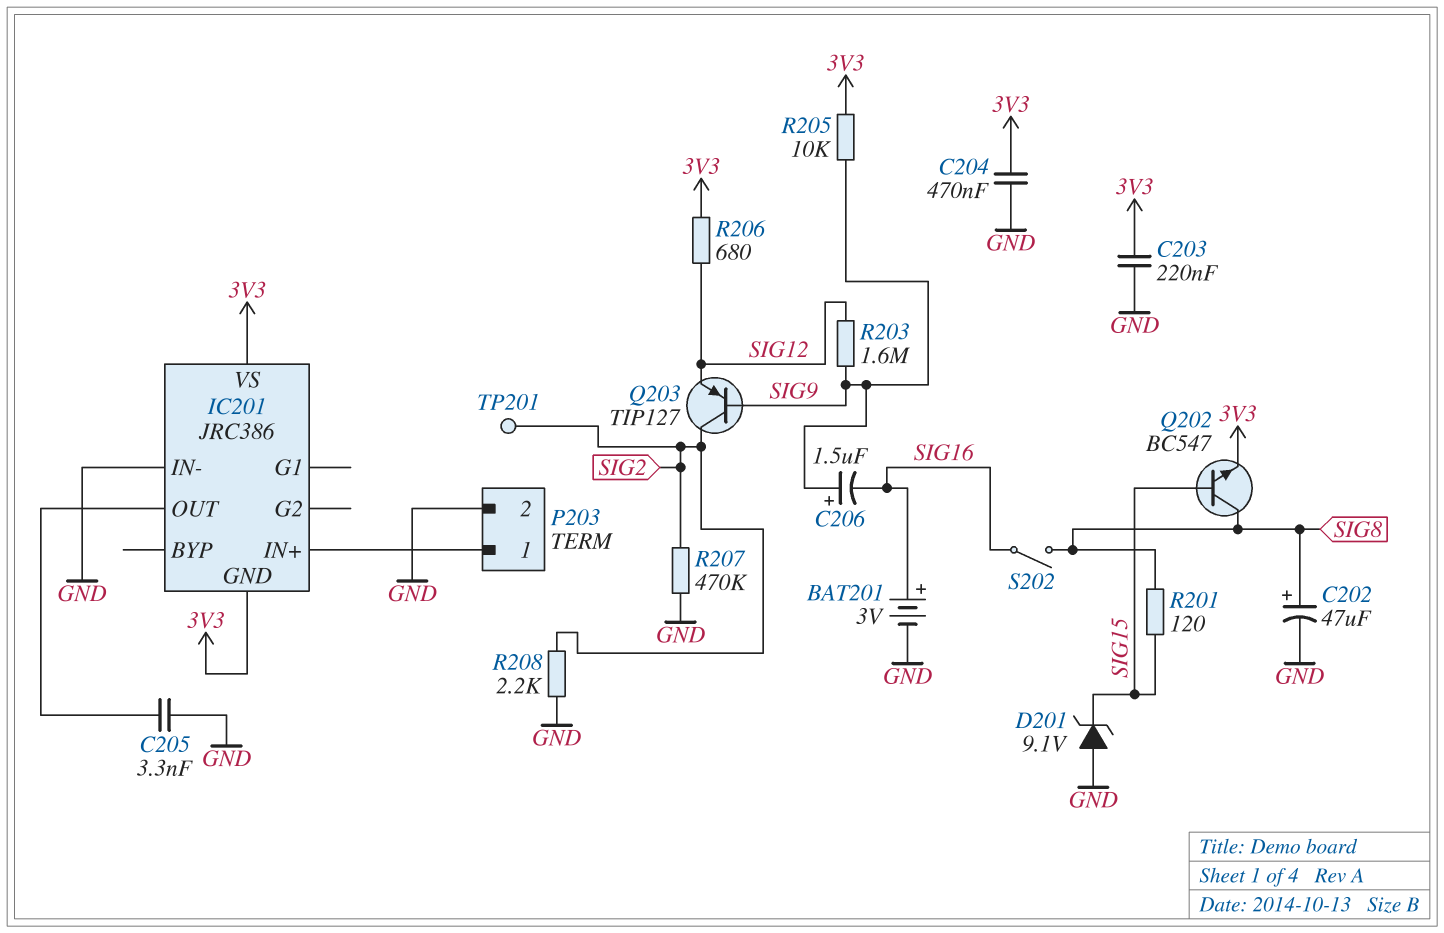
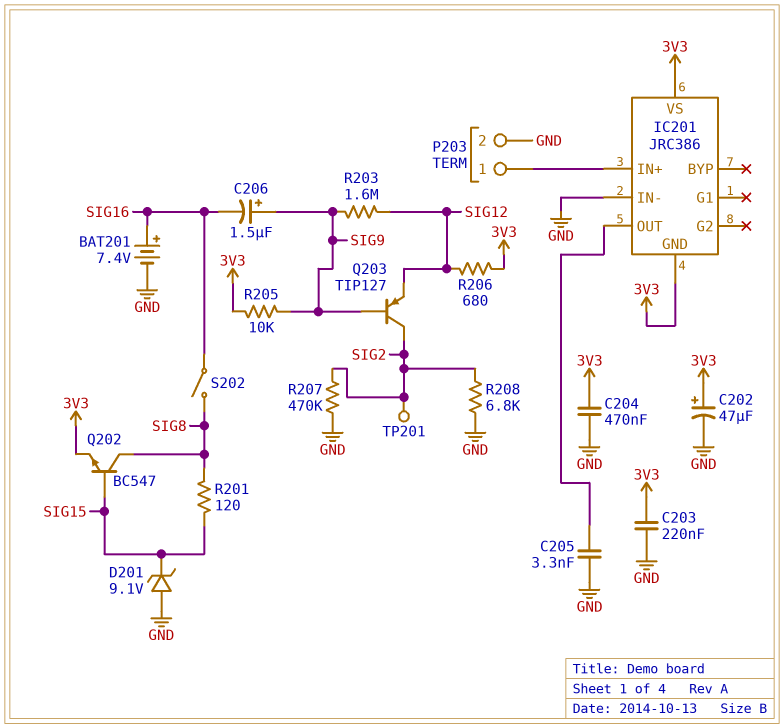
BAT201: 3V (plus SIG16, minus GND) -> 7.4V (plus SIG16, minus GND)
C202: 47uF (plus SIG8, minus GND) -> 47uF (plus 3V3, minus GND)
R208: 2.2k (GND, SIG2) -> 6.8k (GND, SIG2)

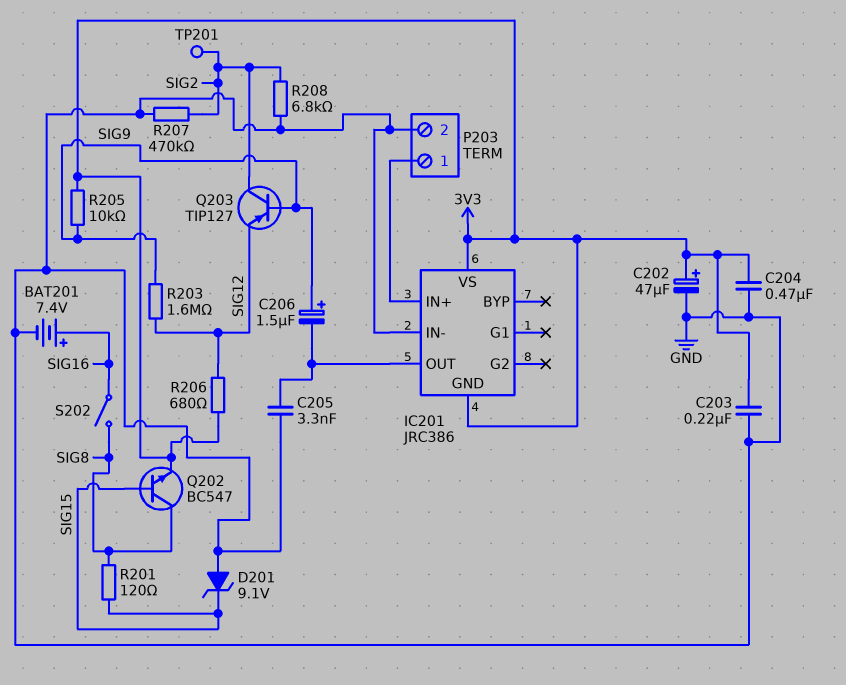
C206: 1.5uF (plus SIG9, minus SIG16) -> 1.5uF (plus SIG9, minus IC201/OUT)

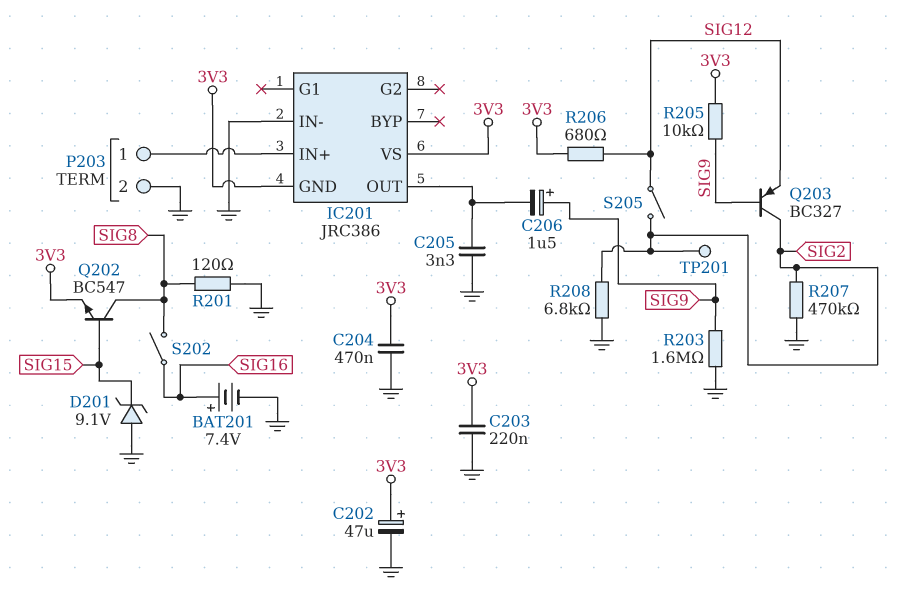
Q203: PNP TIP127 (B SIG9, C SIG2, E SIG12) -> PNP BC327 (B SIG9, C SIG2, E SIG12)
R201: 120 (SIG8, SIG15) -> 120 (GND, SIG8)
R203: 1.6M (SIG9, SIG12) -> 1.6M (GND, SIG9)
S205: none -> switch (SIG2, SIG12)

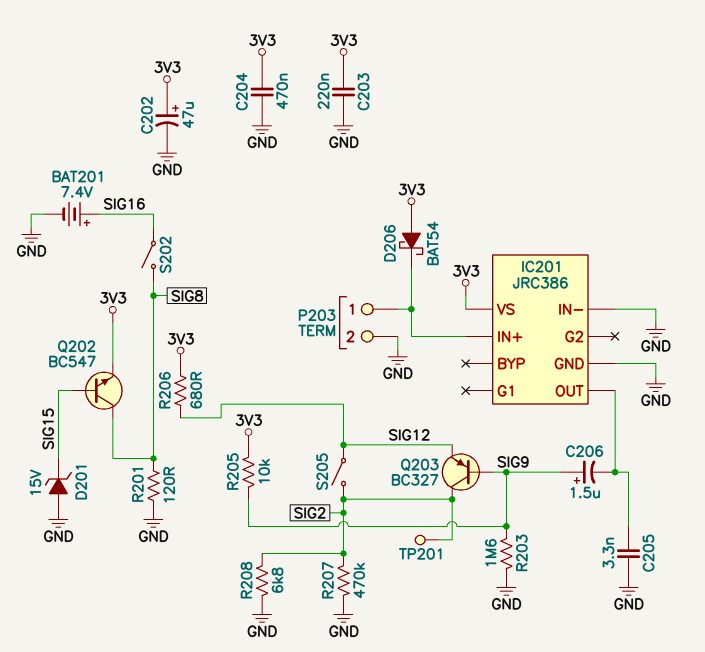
D201: zener 9.1V (A GND, K SIG15) -> zener 15V (A GND, K SIG15)
D206: none -> schottky BAT54 (A 3V3, K IC201/IN+)
IC201 pin GND: 3V3 -> GND

